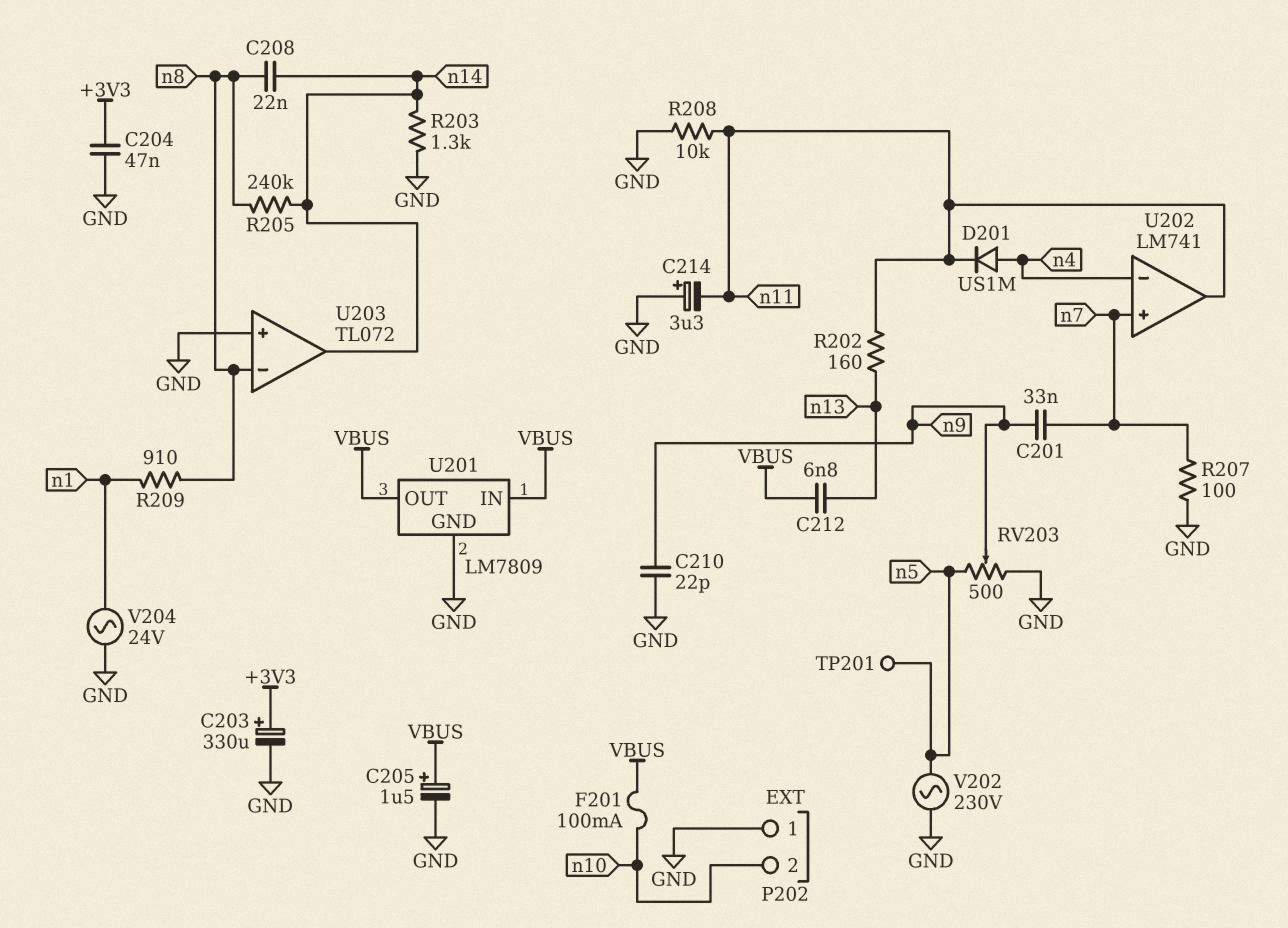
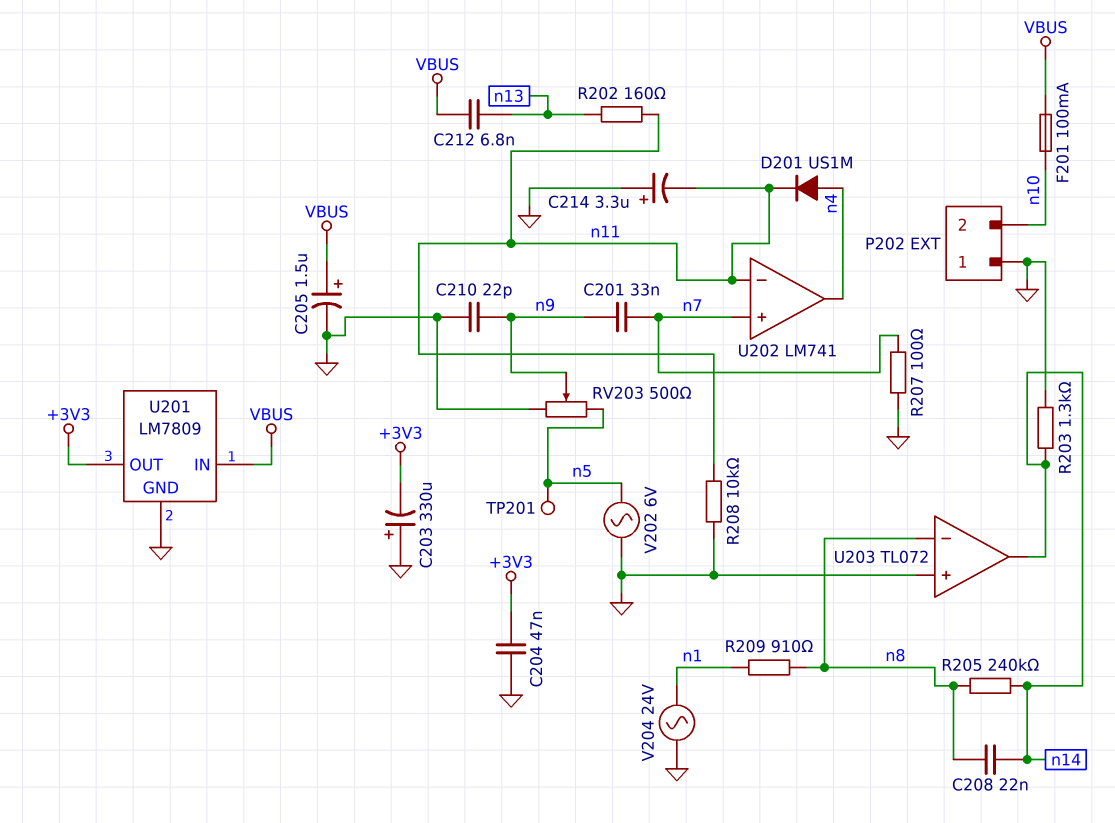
C203: 330uF (plus +3V3, minus GND) -> 330uF (plus GND, minus +3V3)
U201 pin OUT: VBUS -> +3V3
U202 pin in-: n4 -> n11
U202 pin out: n11 -> n4
V202: AC 230V (GND, n5) -> AC 6V (GND, n5)

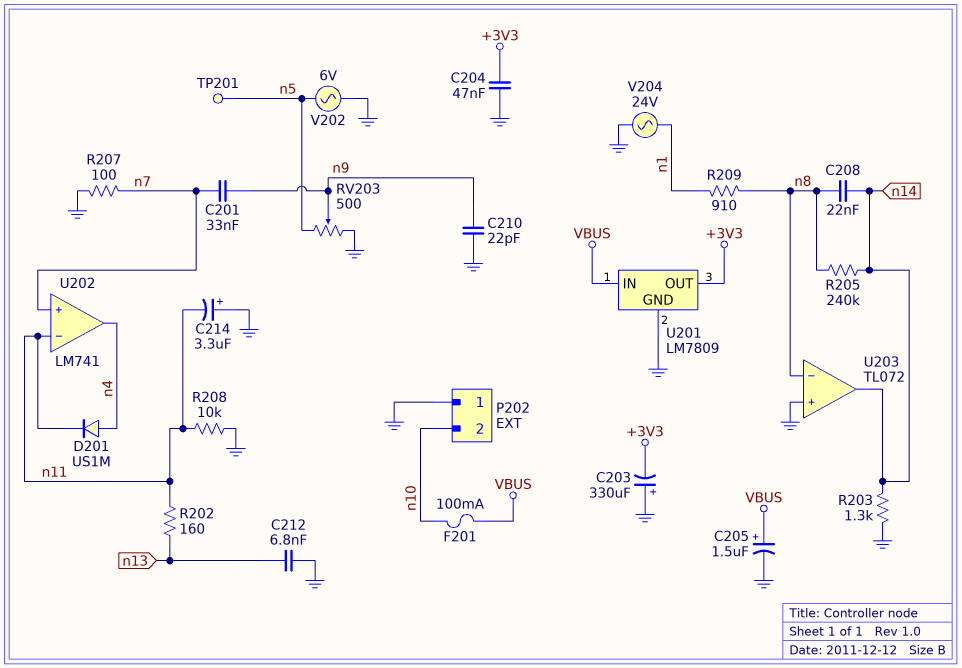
C212: 6.8nF (VBUS, n13) -> 6.8nF (GND, n13)

